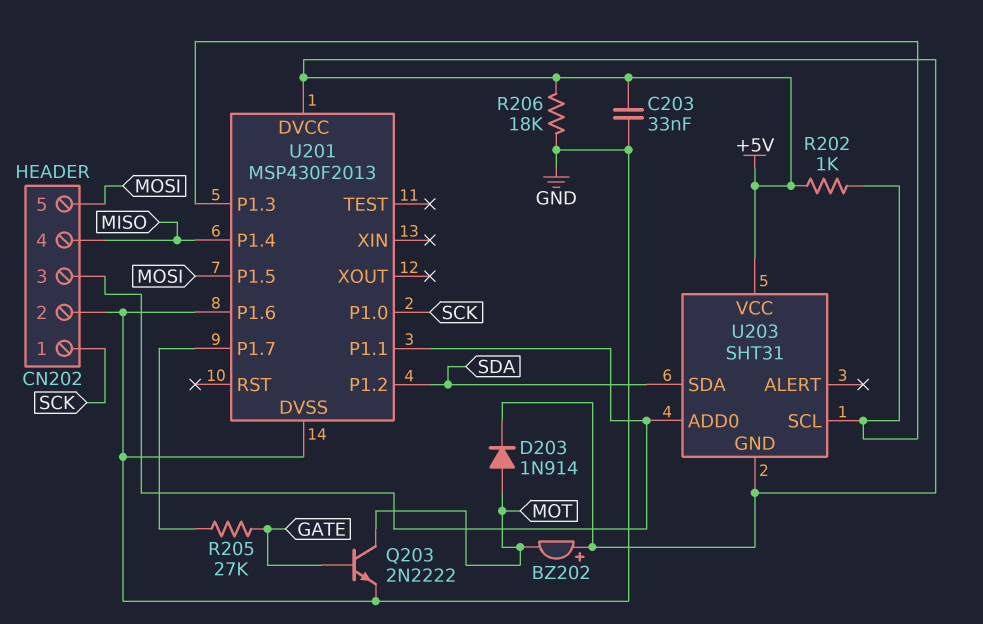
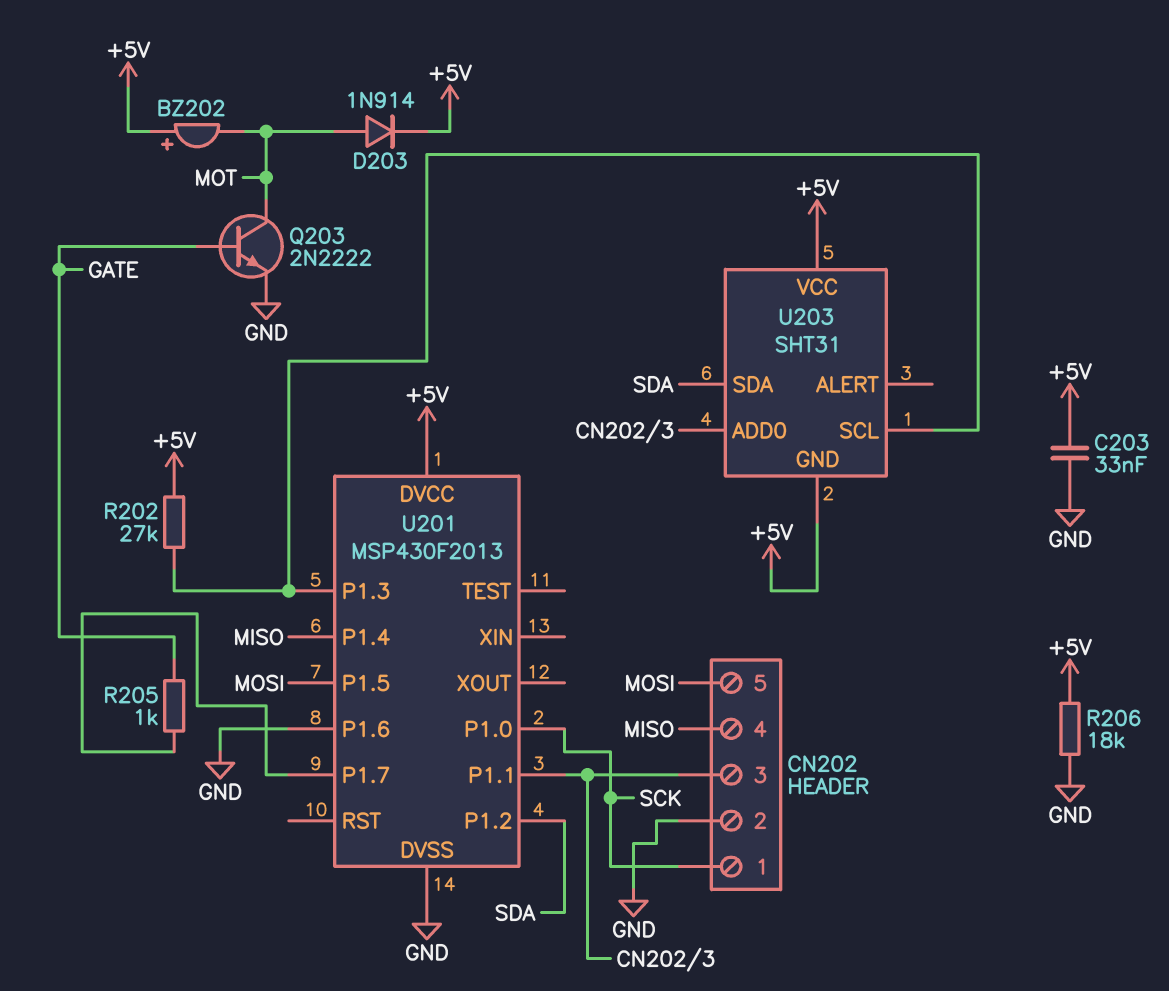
R202: 1k (+5V, U201/P1.3) -> 27k (+5V, U201/P1.3)
R205: 27k (GATE, U201/P1.7) -> 1k (GATE, U201/P1.7)

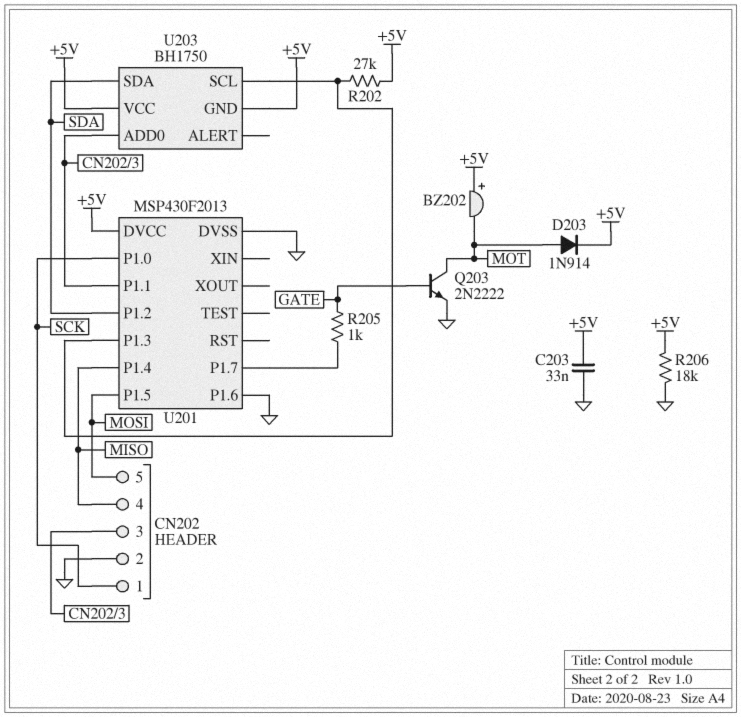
U203: SHT31 -> BH1750

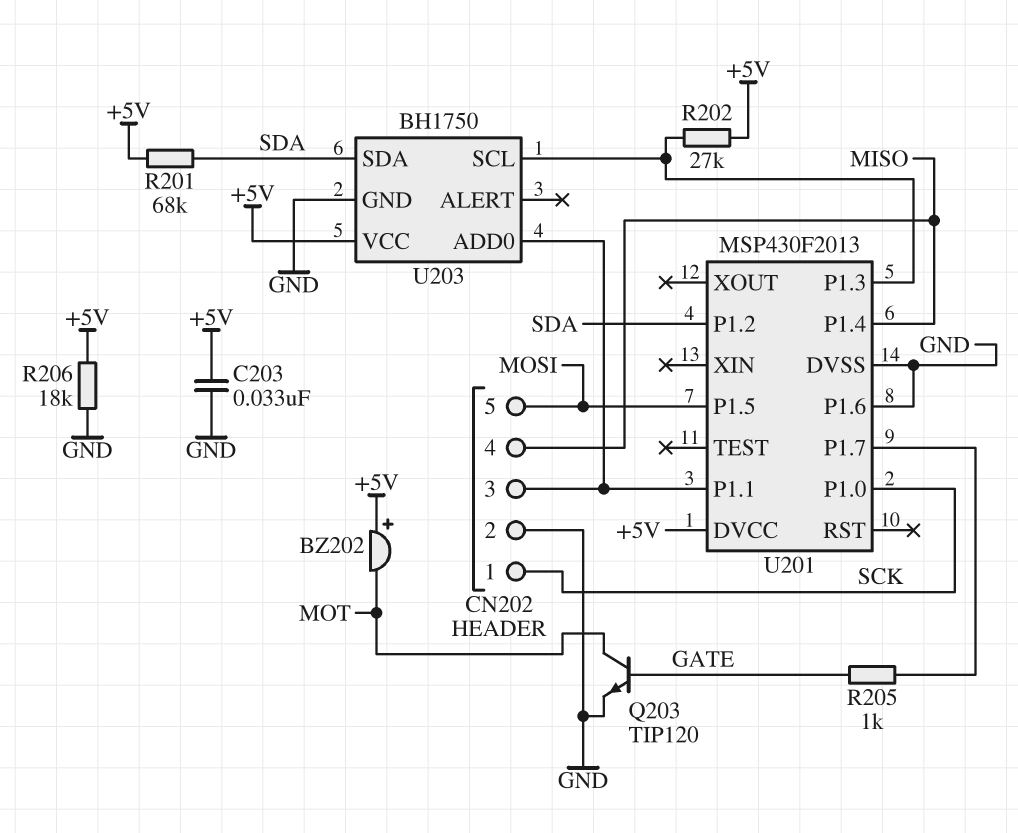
D203: diode 1N914 (A MOT, K +5V) -> none
Q203: NPN 2N2222 (B GATE, C MOT, E GND) -> NPN TIP120 (B GATE, C MOT, E GND)
R201: none -> 68k (+5V, SDA)
U203 pin GND: +5V -> GND

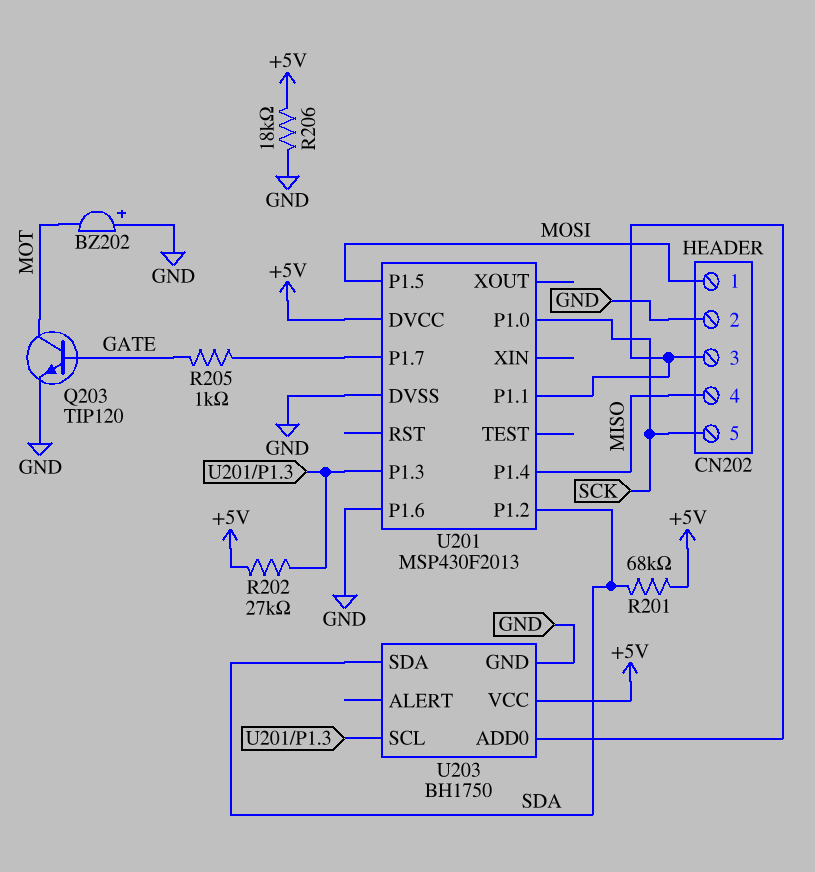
BZ202: buzzer (plus +5V, minus MOT) -> buzzer (plus GND, minus MOT)
C203: 33nF (+5V, GND) -> none
CN202 pin 1: SCK -> MOSI
CN202 pin 5: MOSI -> SCK

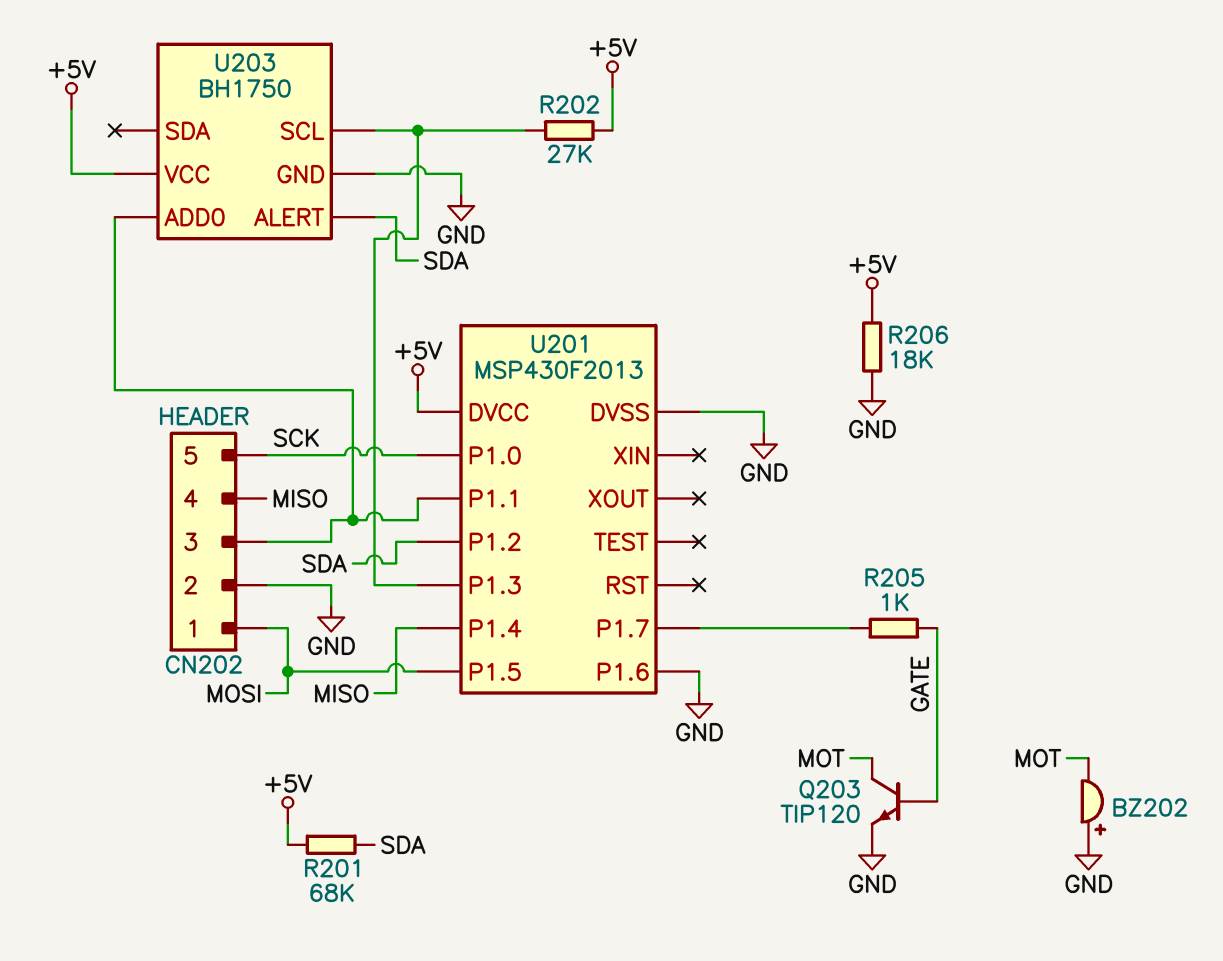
U203 pin ALERT: none -> SDA
U203 pin SDA: SDA -> none

